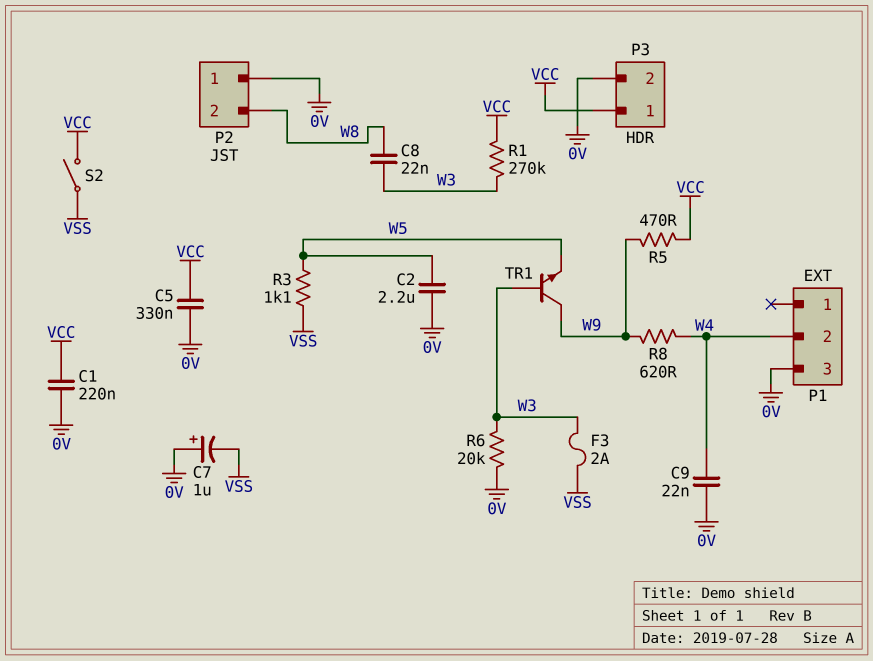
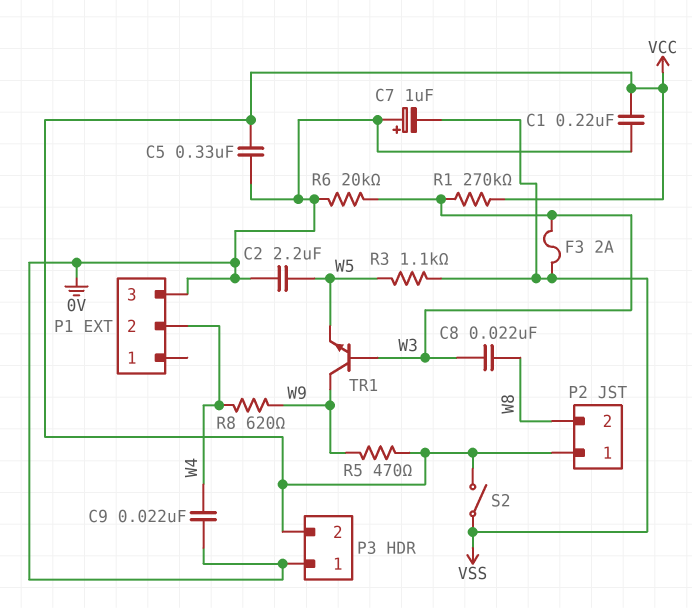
P2 pin 1: 0V -> VCC
P3 pin 1: VCC -> 0V
P3 pin 2: 0V -> VCC

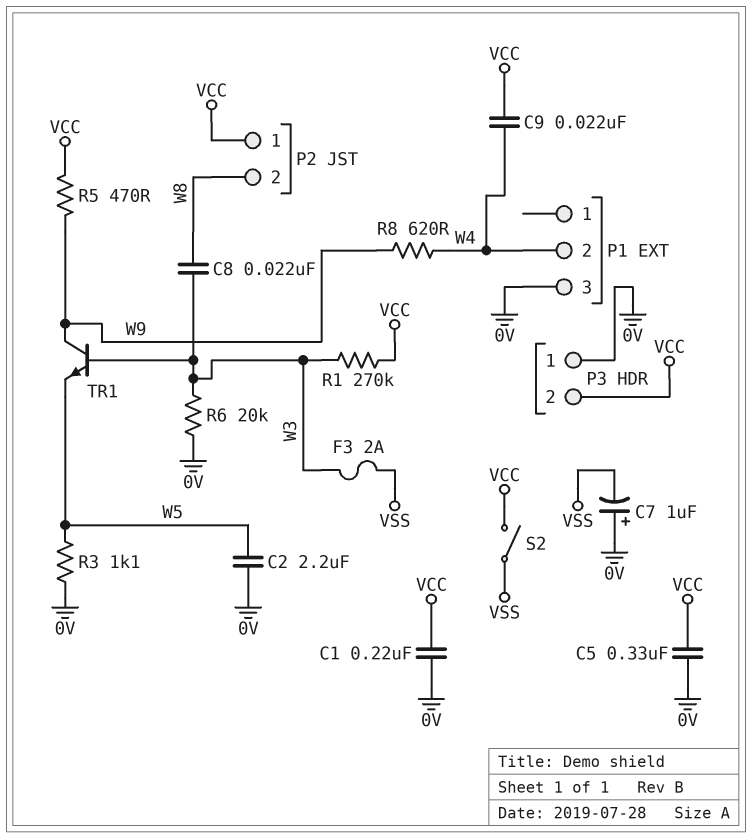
C9: 22nF (0V, W4) -> 22nF (VCC, W4)
R3: 1.1k (VSS, W5) -> 1.1k (0V, W5)

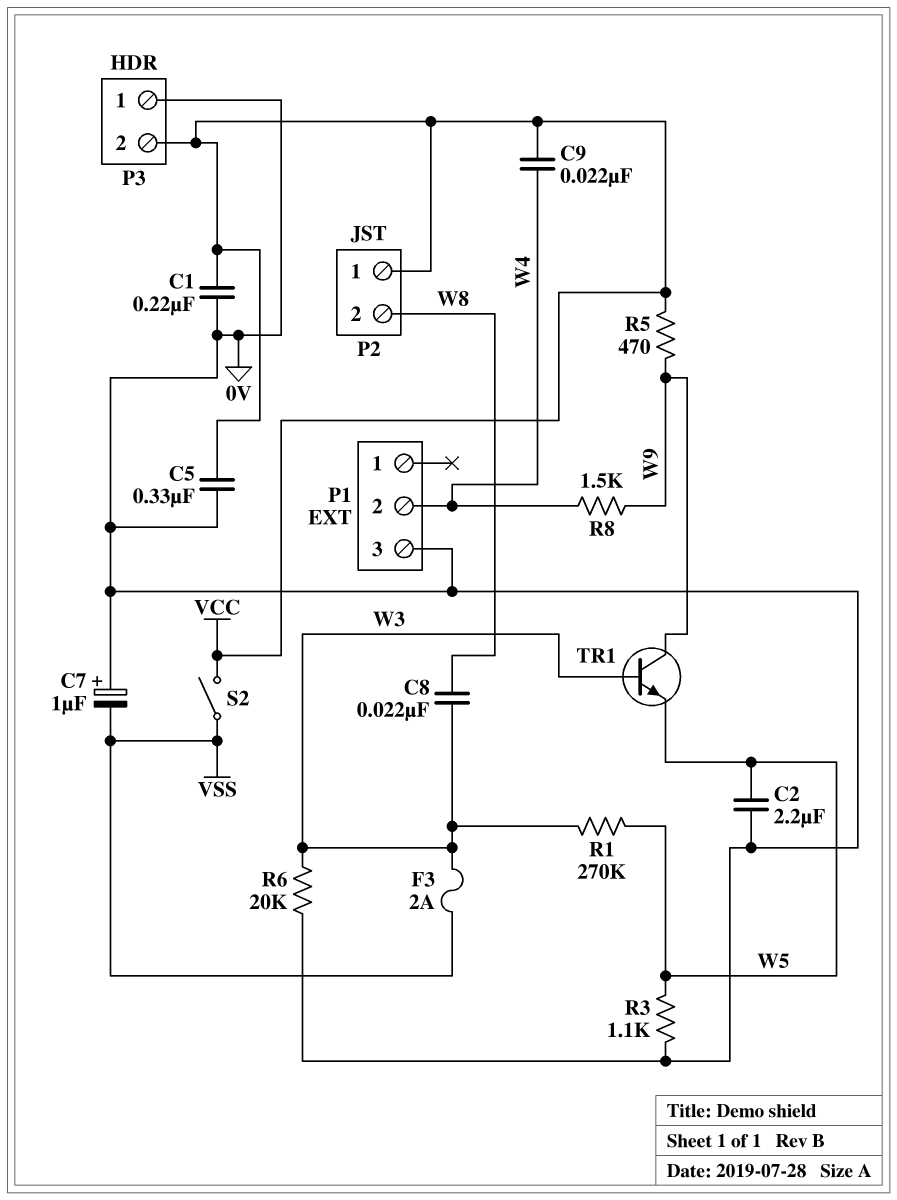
R1: 270k (VCC, W3) -> 270k (W3, W5)
R8: 620 (W4, W9) -> 1.5k (W4, W9)

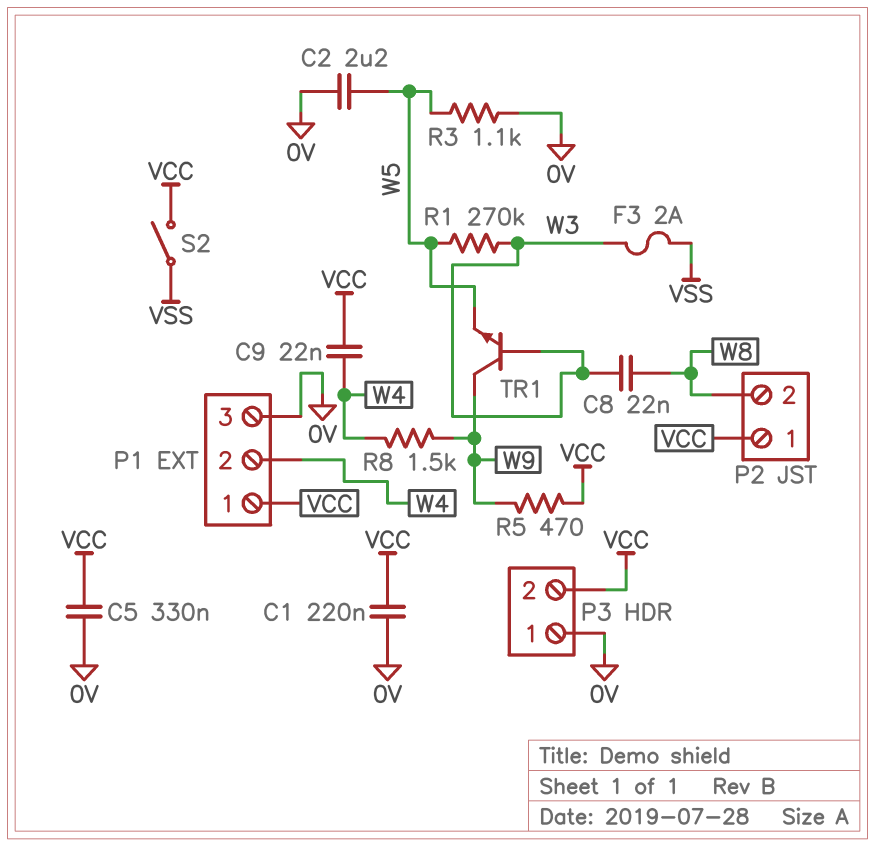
C7: 1uF (plus 0V, minus VSS) -> none
P1 pin 1: none -> VCC
R6: 20k (0V, W3) -> none

